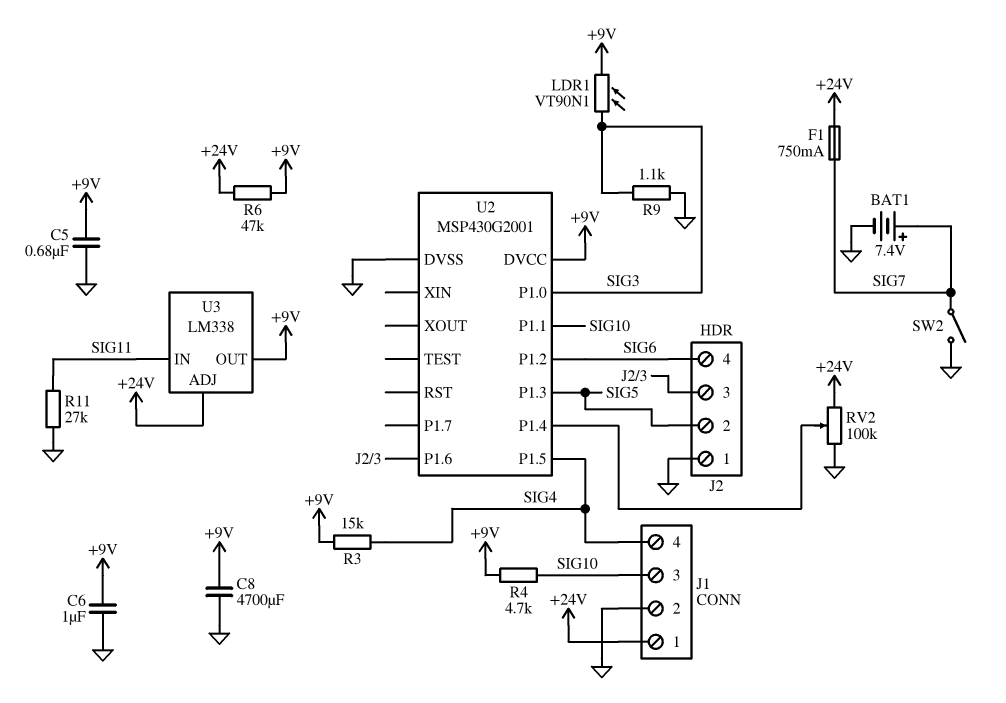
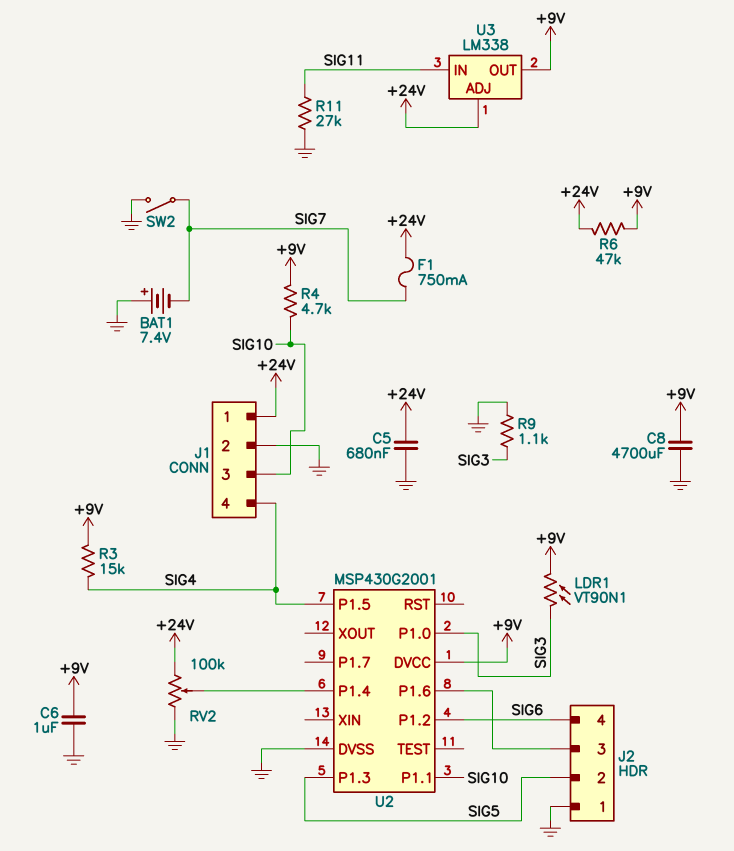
BAT1: 7.4V (plus SIG7, minus GND) -> 7.4V (plus GND, minus SIG7)
C5: 680nF (+9V, GND) -> 680nF (+24V, GND)

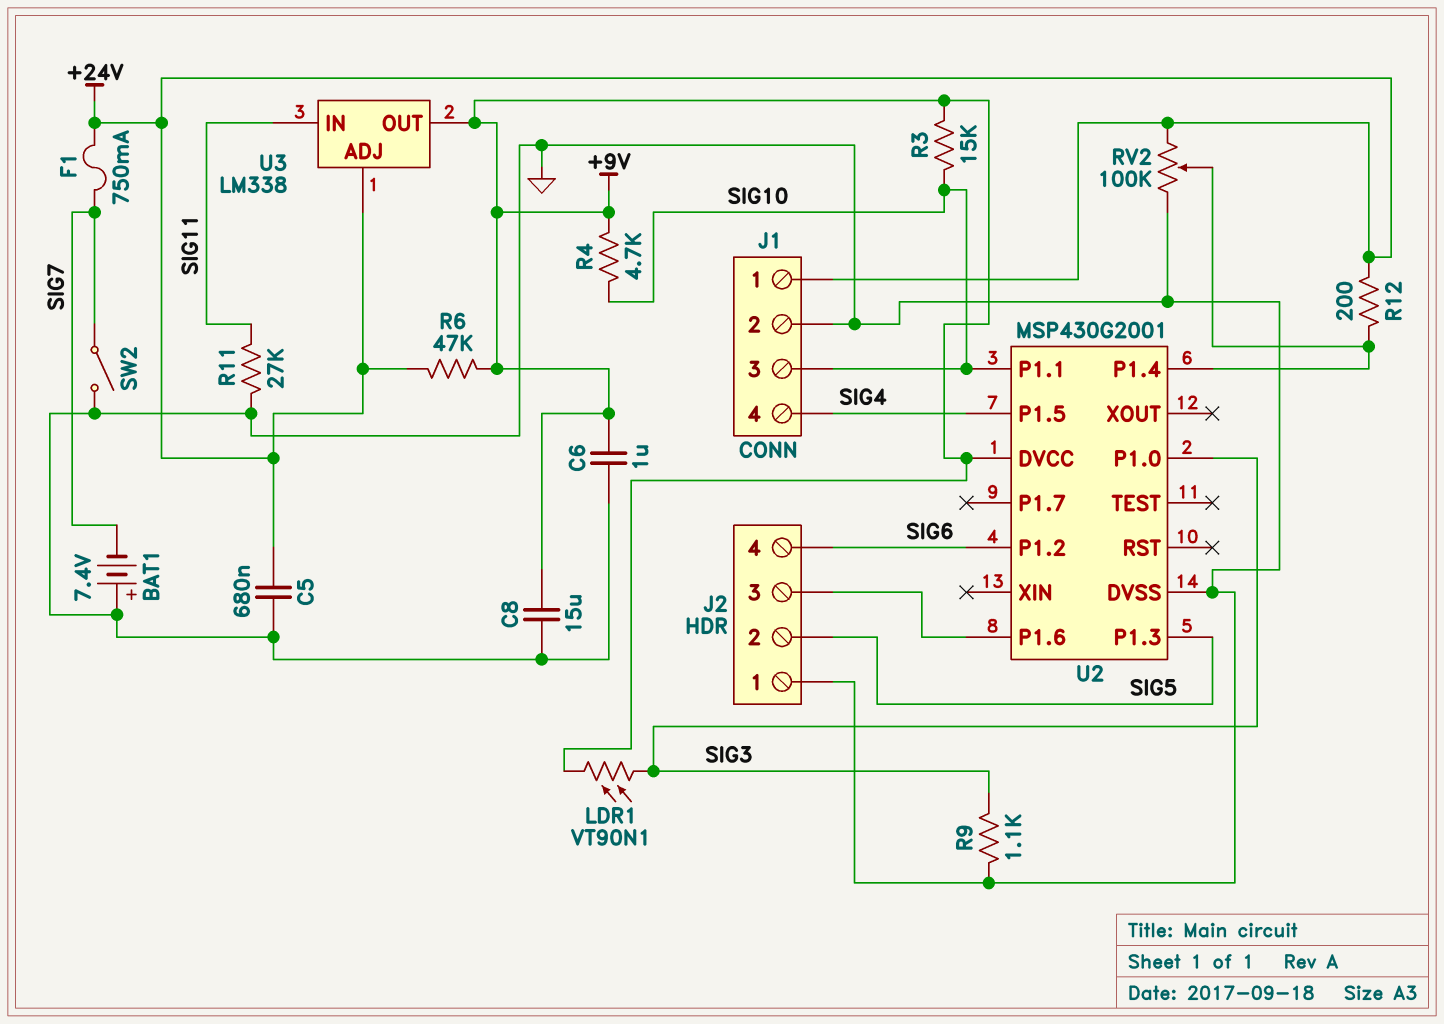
C8: 4700uF (+9V, GND) -> 15uF (+9V, GND)
R3: 15k (+9V, SIG4) -> 15k (+9V, SIG10)
R12: none -> 200 (+24V, U2/P1.4)

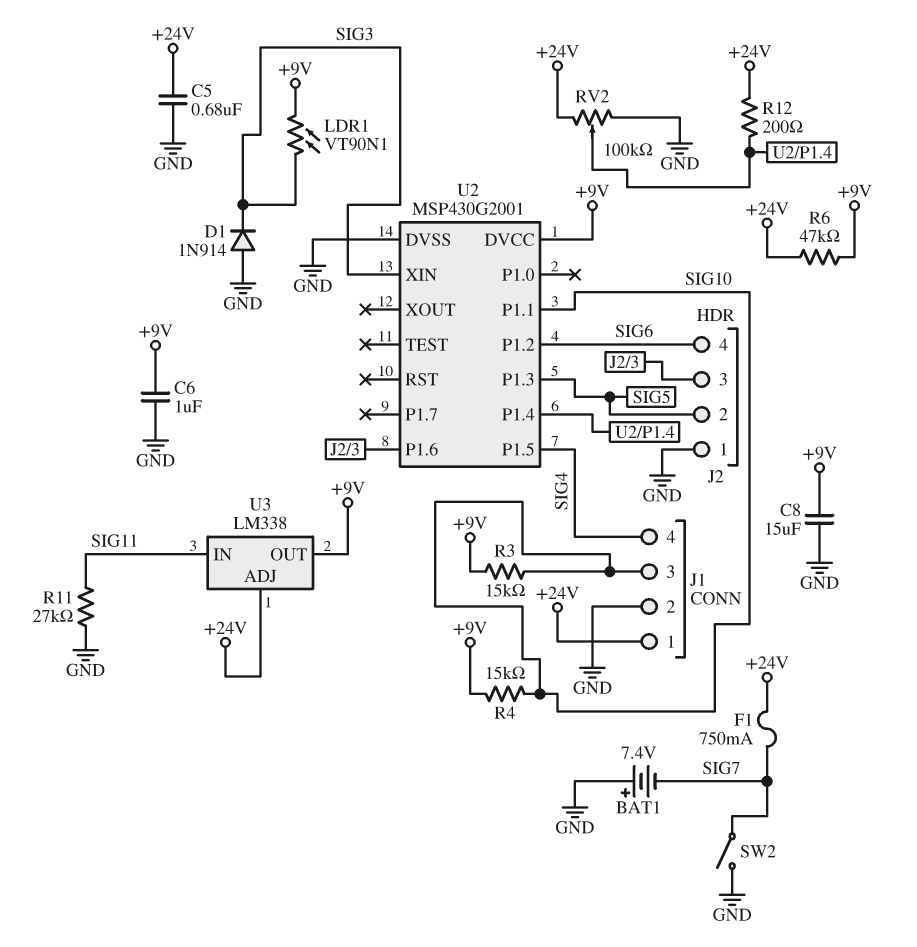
D1: none -> diode 1N914 (A GND, K SIG3)
R4: 4.7k (+9V, SIG10) -> 15k (+9V, SIG10)
R9: 1.1k (GND, SIG3) -> none
U2 pin P1.0: SIG3 -> none
U2 pin XIN: none -> SIG3

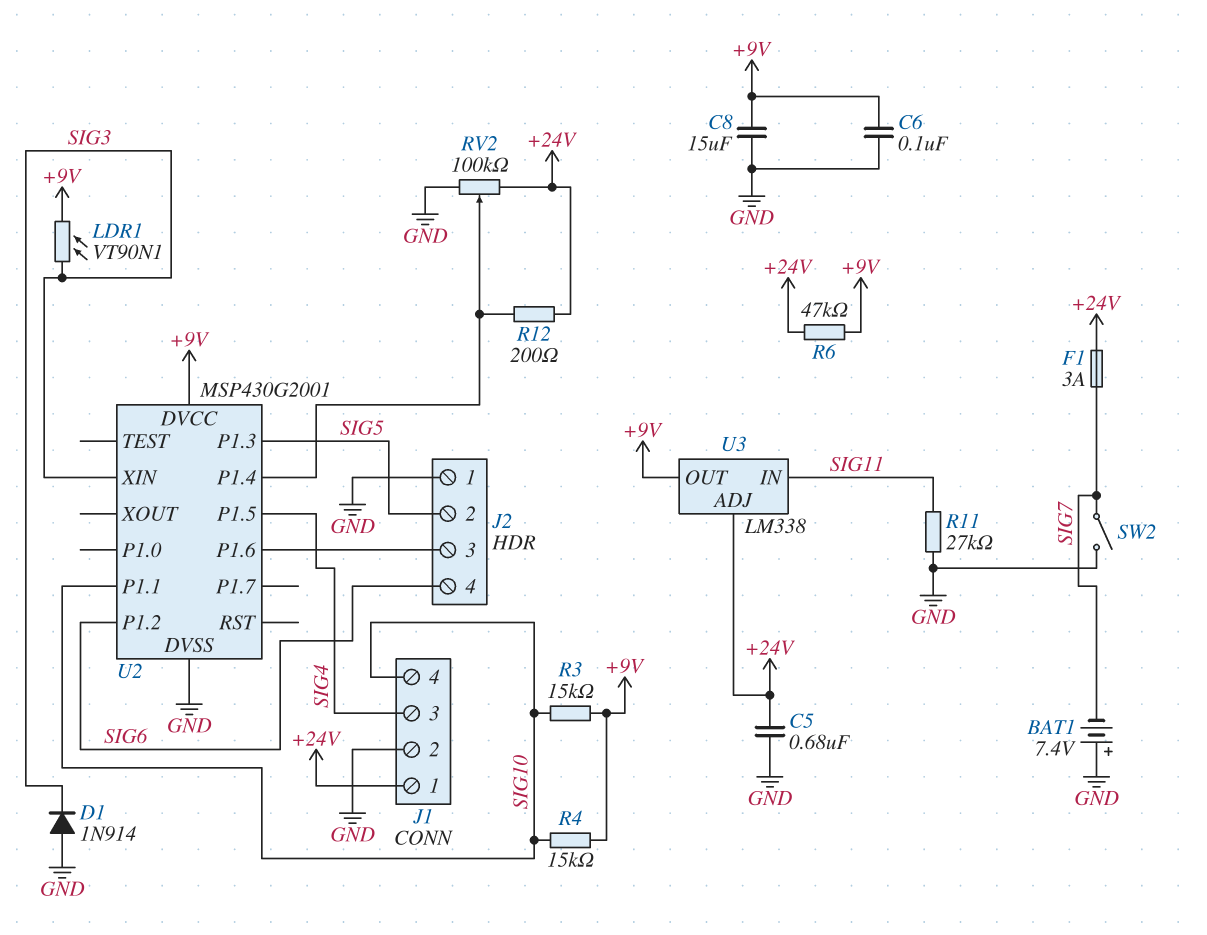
C6: 1uF (+9V, GND) -> 100nF (+9V, GND)
F1: 750mA (+24V, SIG7) -> 3A (+24V, SIG7)
J1 pin 3: SIG10 -> SIG4
J1 pin 4: SIG4 -> SIG10

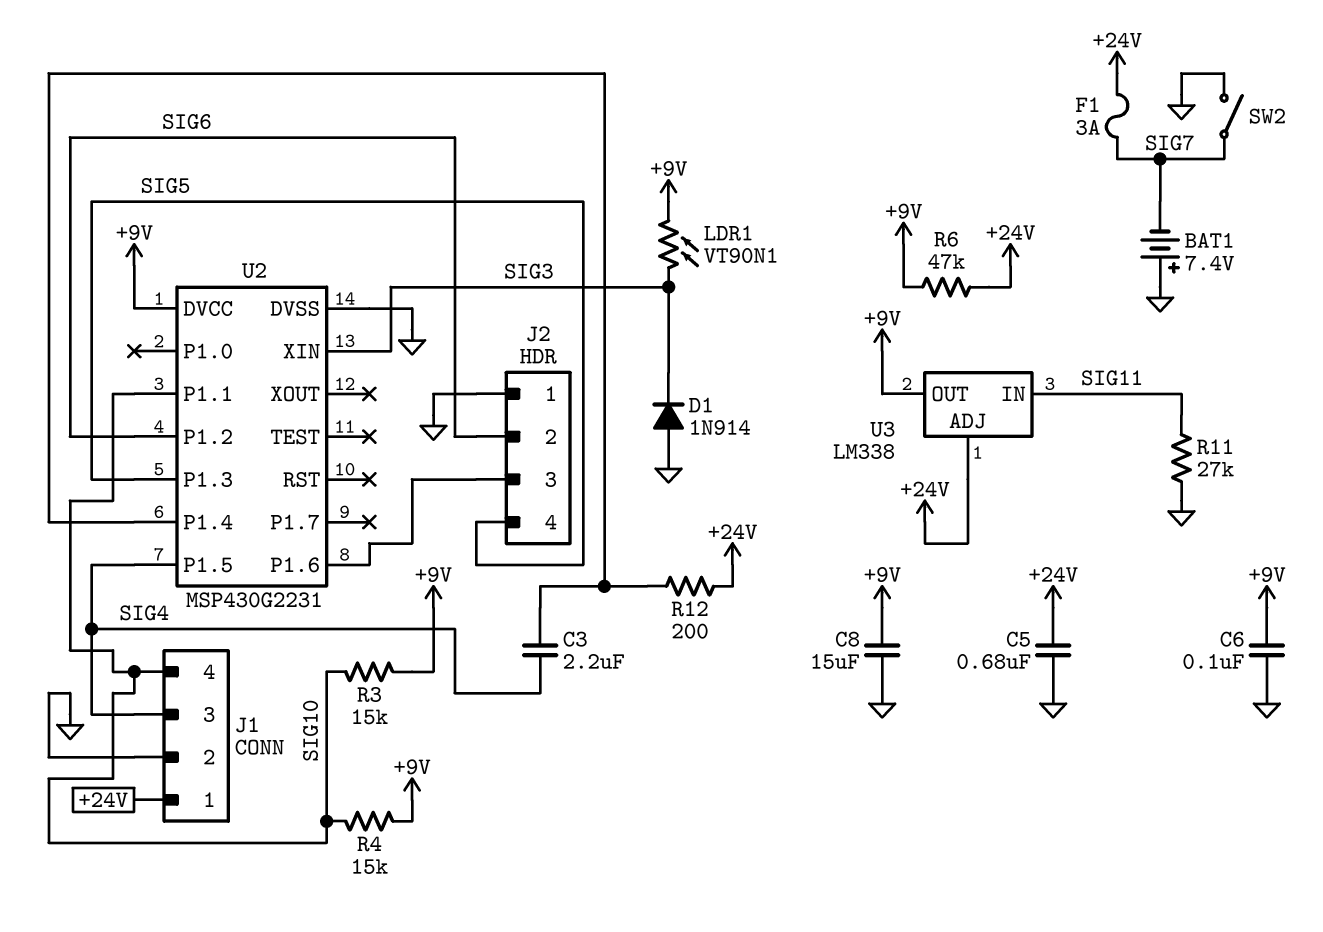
C3: none -> 2.2uF (SIG4, U2/P1.4)
J2 pin 2: SIG5 -> SIG6
J2 pin 4: SIG6 -> SIG5
RV2: 100k (+24V, GND, wiper U2/P1.4) -> none
U2: MSP430G2001 -> MSP430G2231

